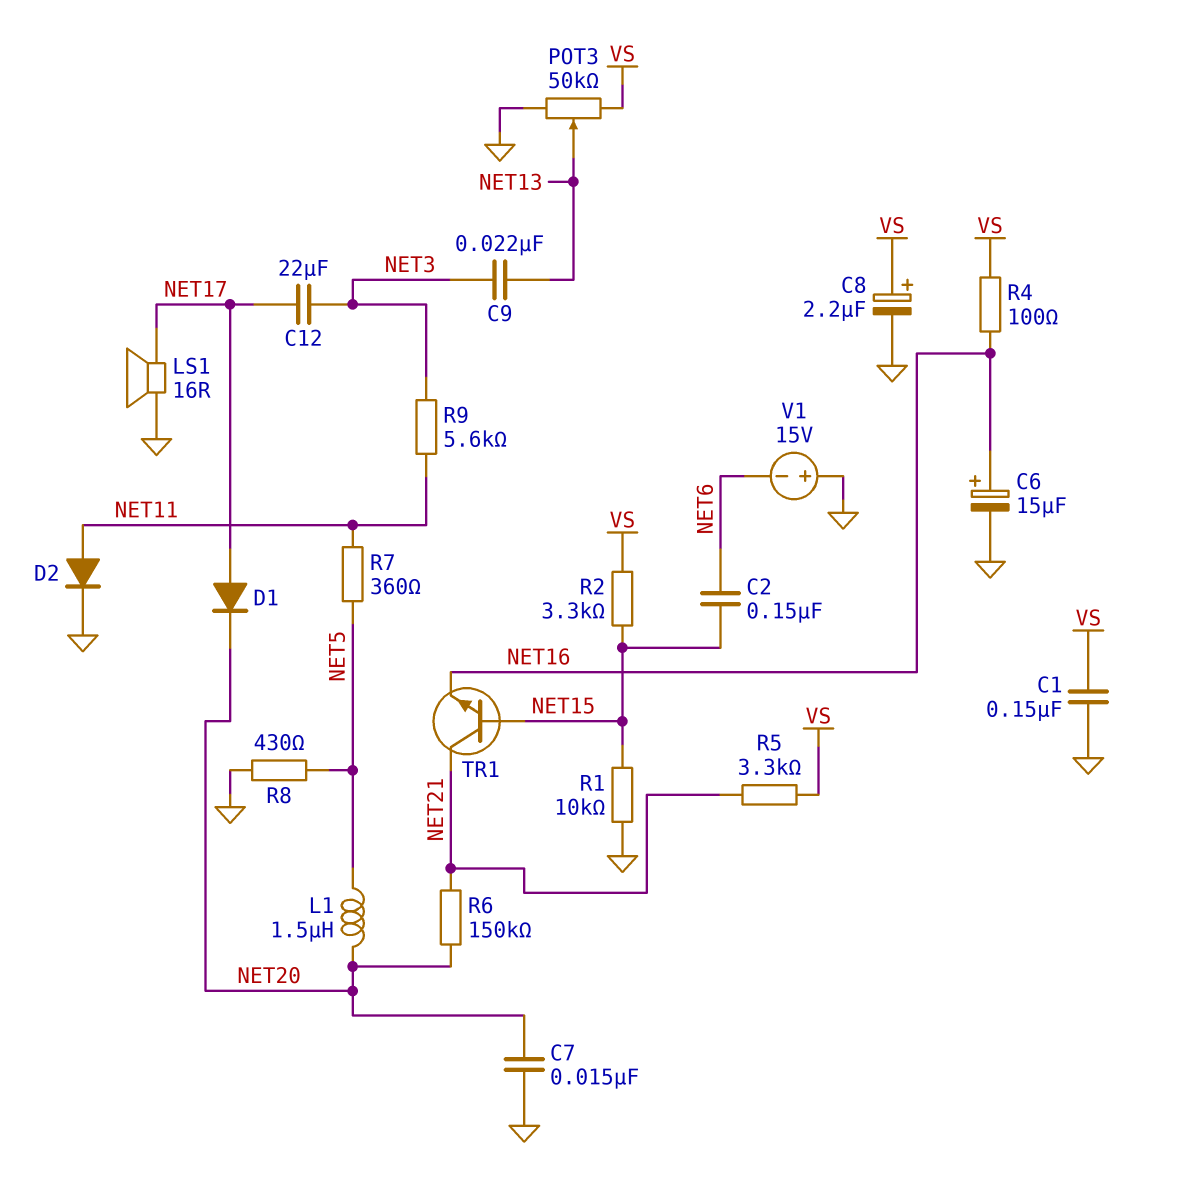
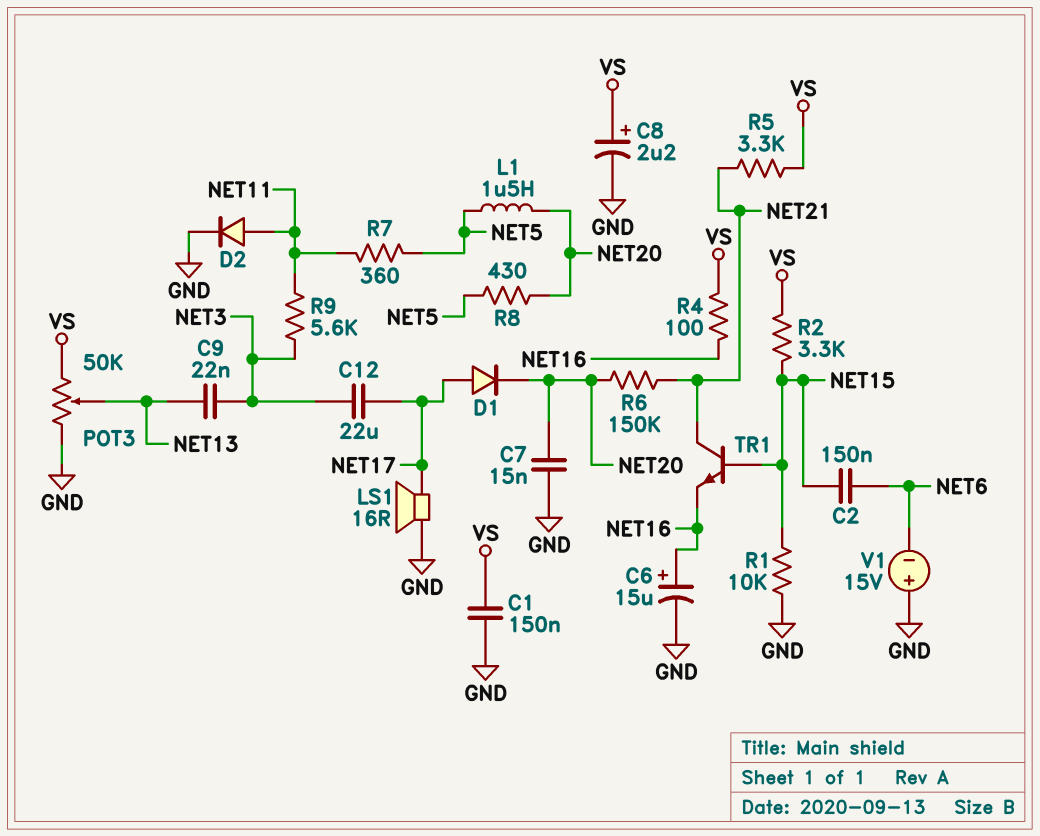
R8: 430 (GND, NET5) -> 430 (NET5, NET20)

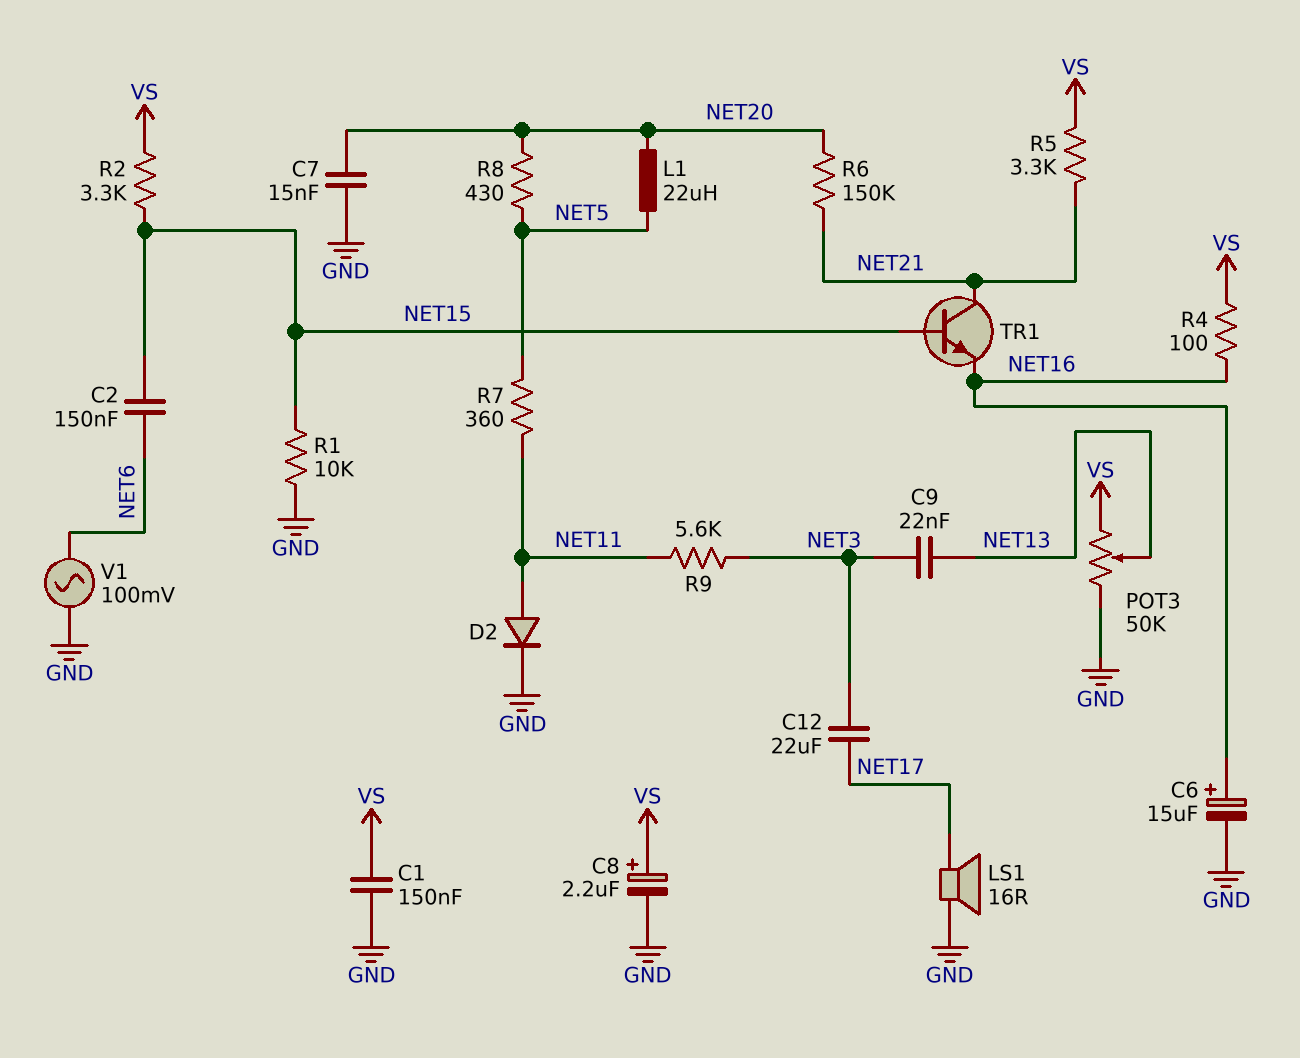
D1: diode (A NET17, K NET20) -> none
L1: 1.5uH (NET5, NET20) -> 22uH (NET5, NET20)
V1: 15V (plus GND, minus NET6) -> AC 100mV (GND, NET6)

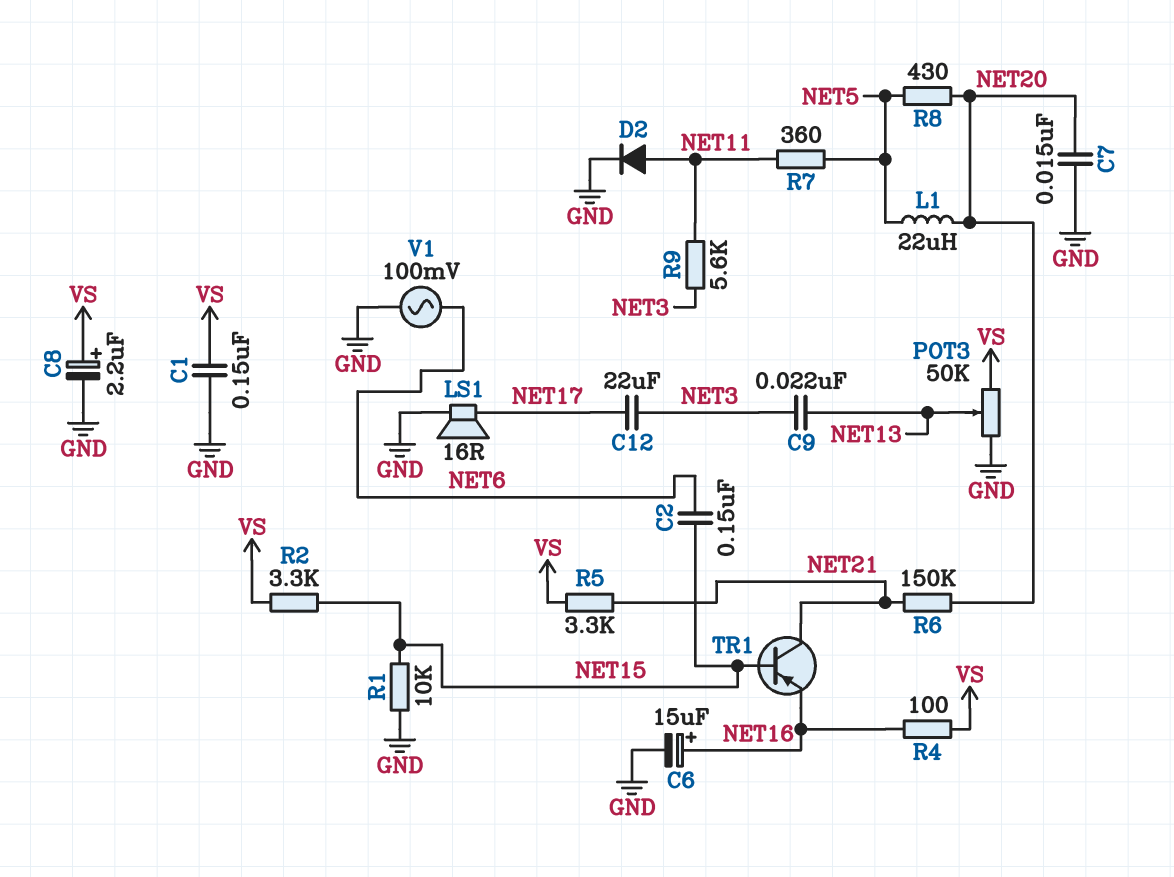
TR1: NPN (B NET15, C NET21, E NET16) -> PNP (B NET15, C NET21, E NET16)

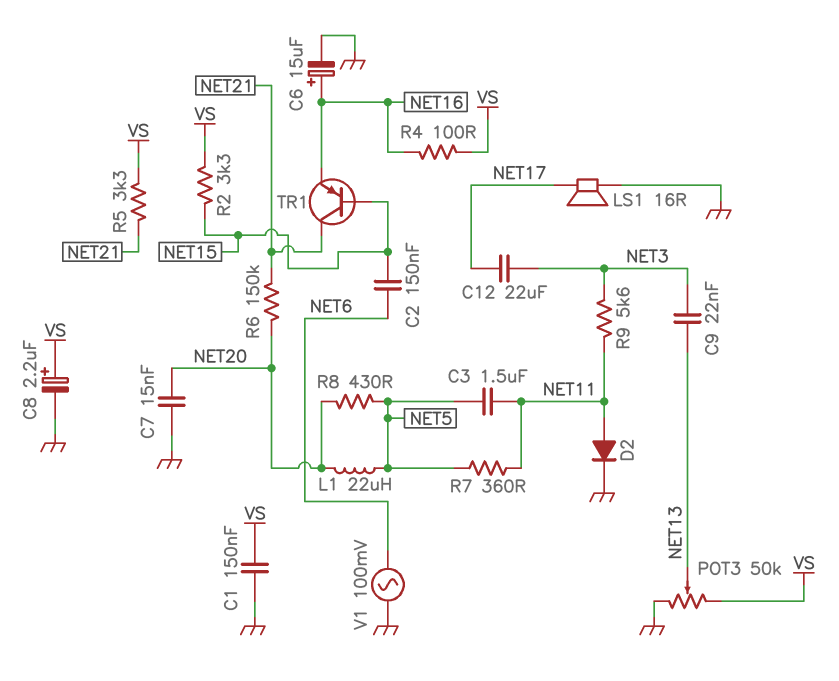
C3: none -> 1.5uF (NET5, NET11)
R1: 10k (GND, NET15) -> none

